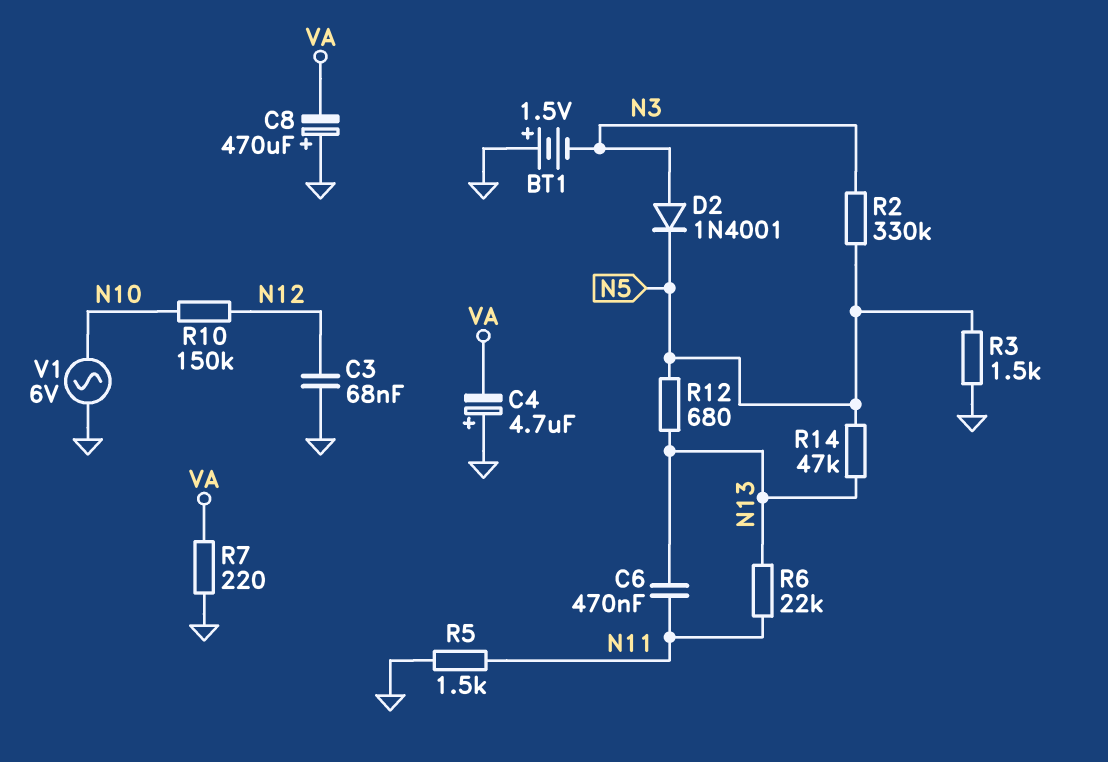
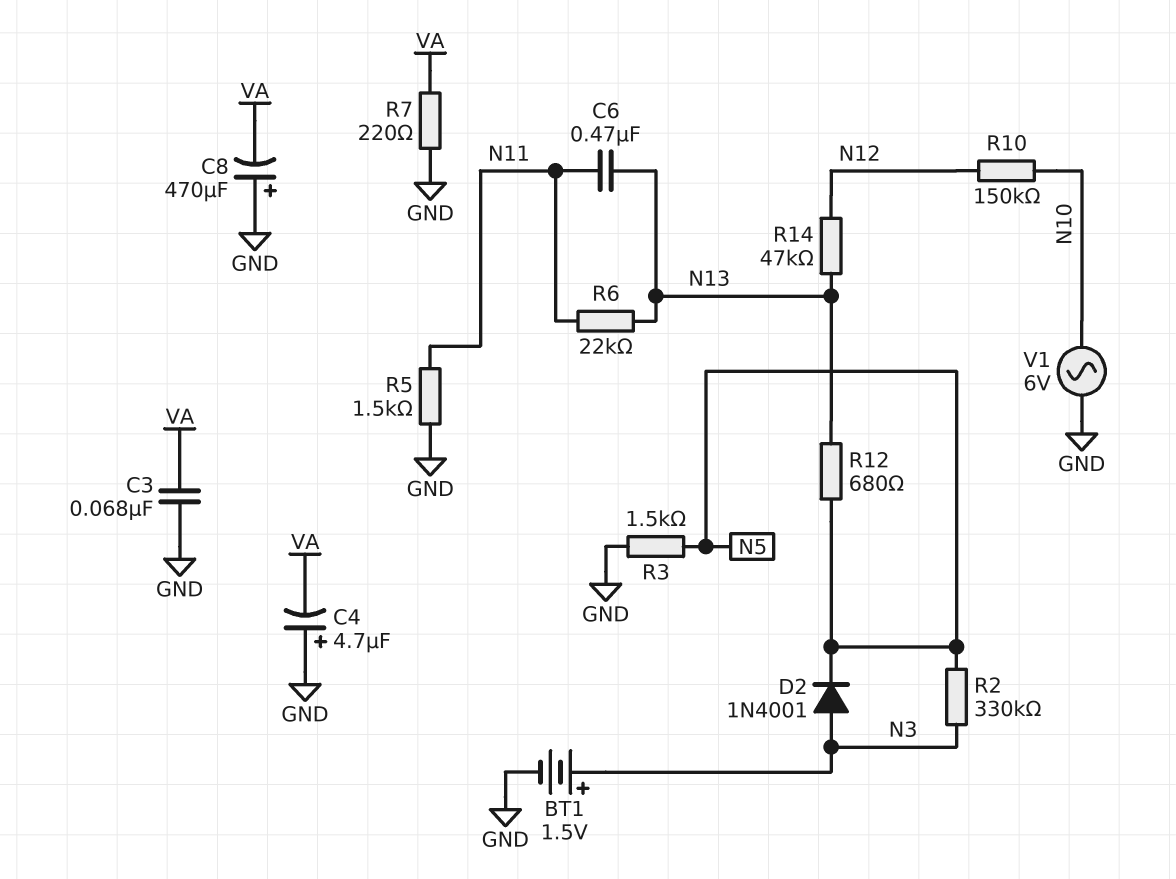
BT1: 1.5V (plus GND, minus N3) -> 1.5V (plus N3, minus GND)
C3: 68nF (GND, N12) -> 68nF (GND, VA)
R14: 47k (N5, N13) -> 47k (N12, N13)

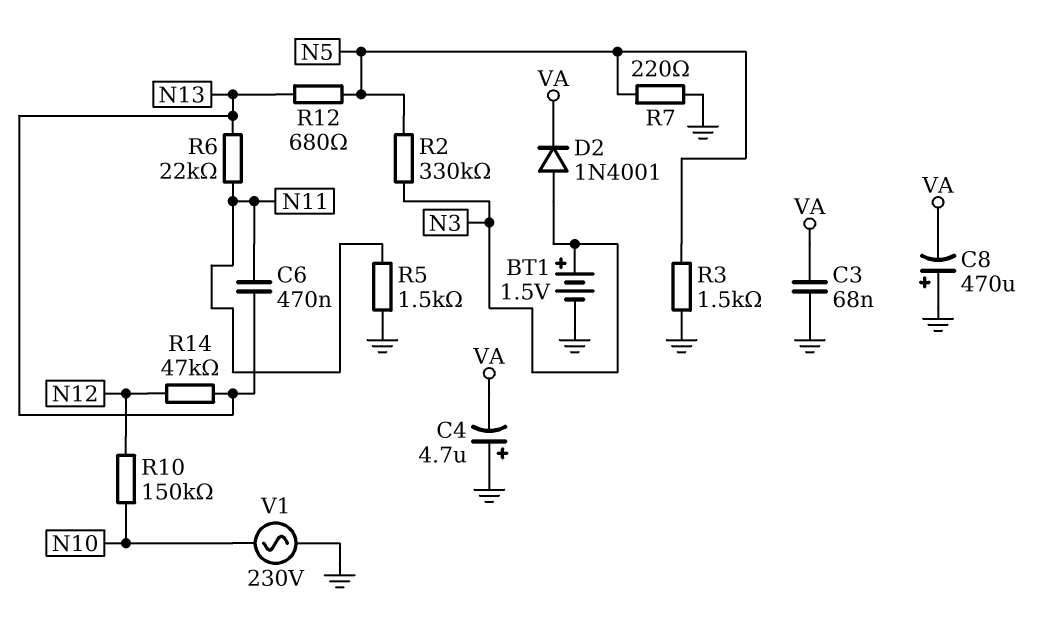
D2: diode 1N4001 (A N3, K N5) -> diode 1N4001 (A N3, K VA)
R7: 220 (GND, VA) -> 220 (GND, N5)
V1: AC 6V (GND, N10) -> AC 230V (GND, N10)

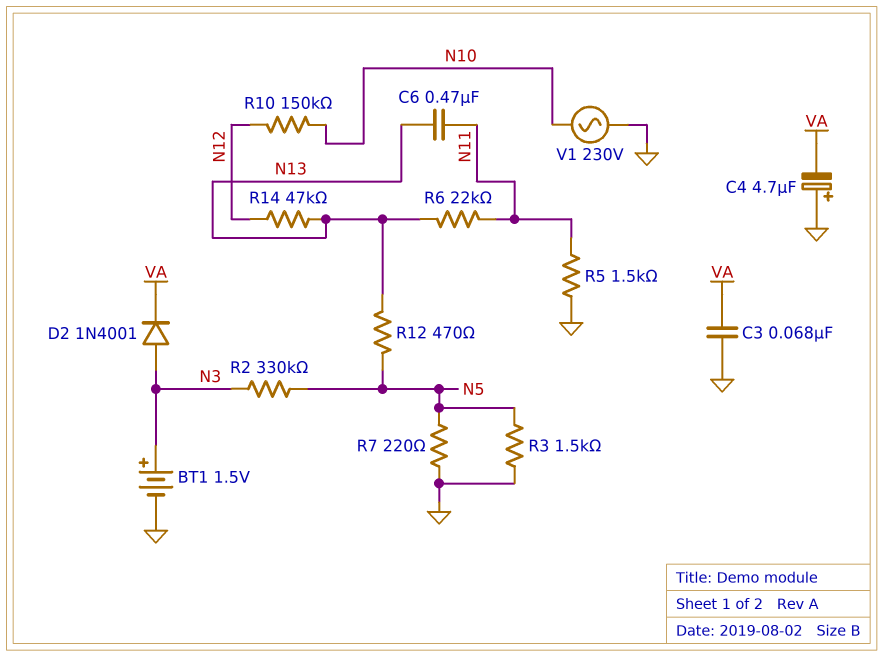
C8: 470uF (plus GND, minus VA) -> none
R12: 680 (N5, N13) -> 470 (N5, N13)

